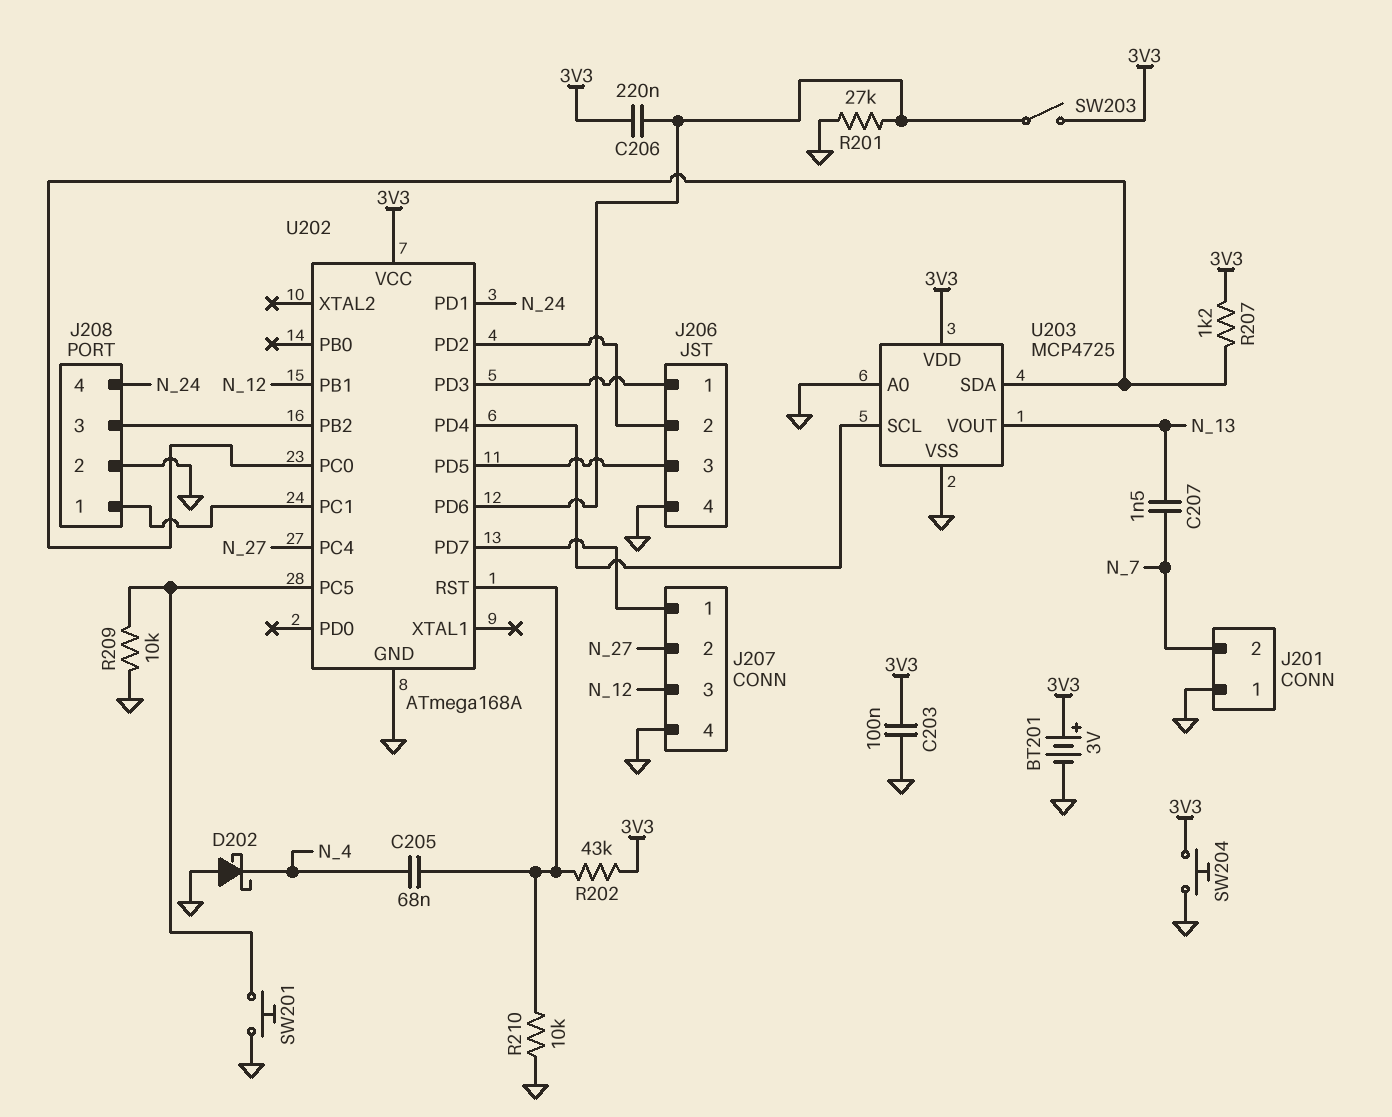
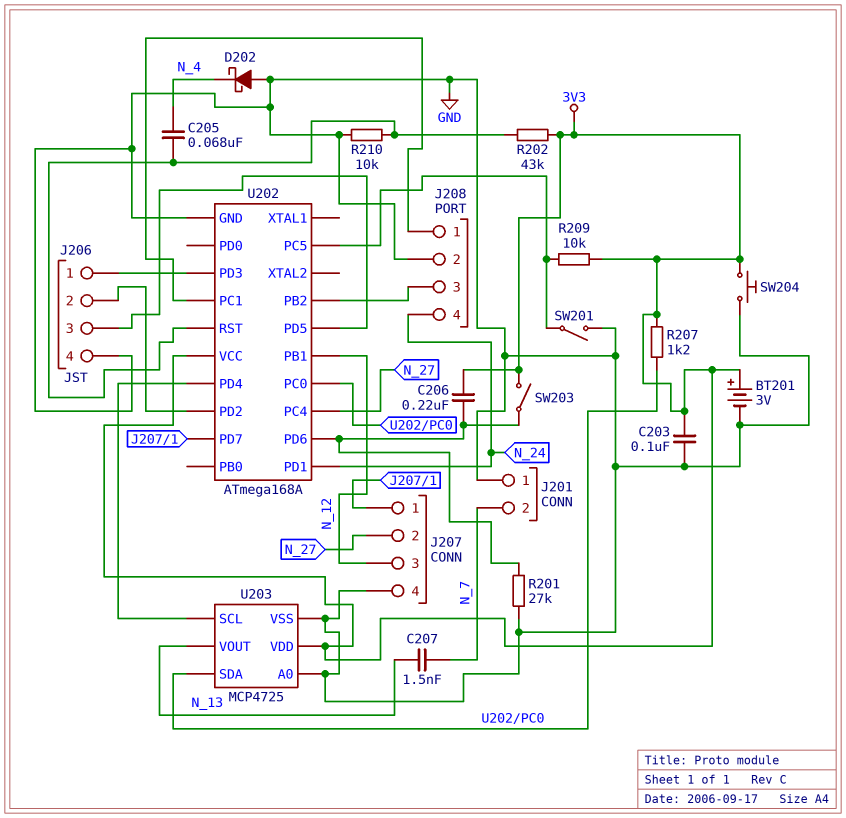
R209: 10k (GND, U202/PC5) -> 10k (3V3, U202/PC5)
SW201: button (GND, U202/PC5) -> switch (GND, U202/PC5)

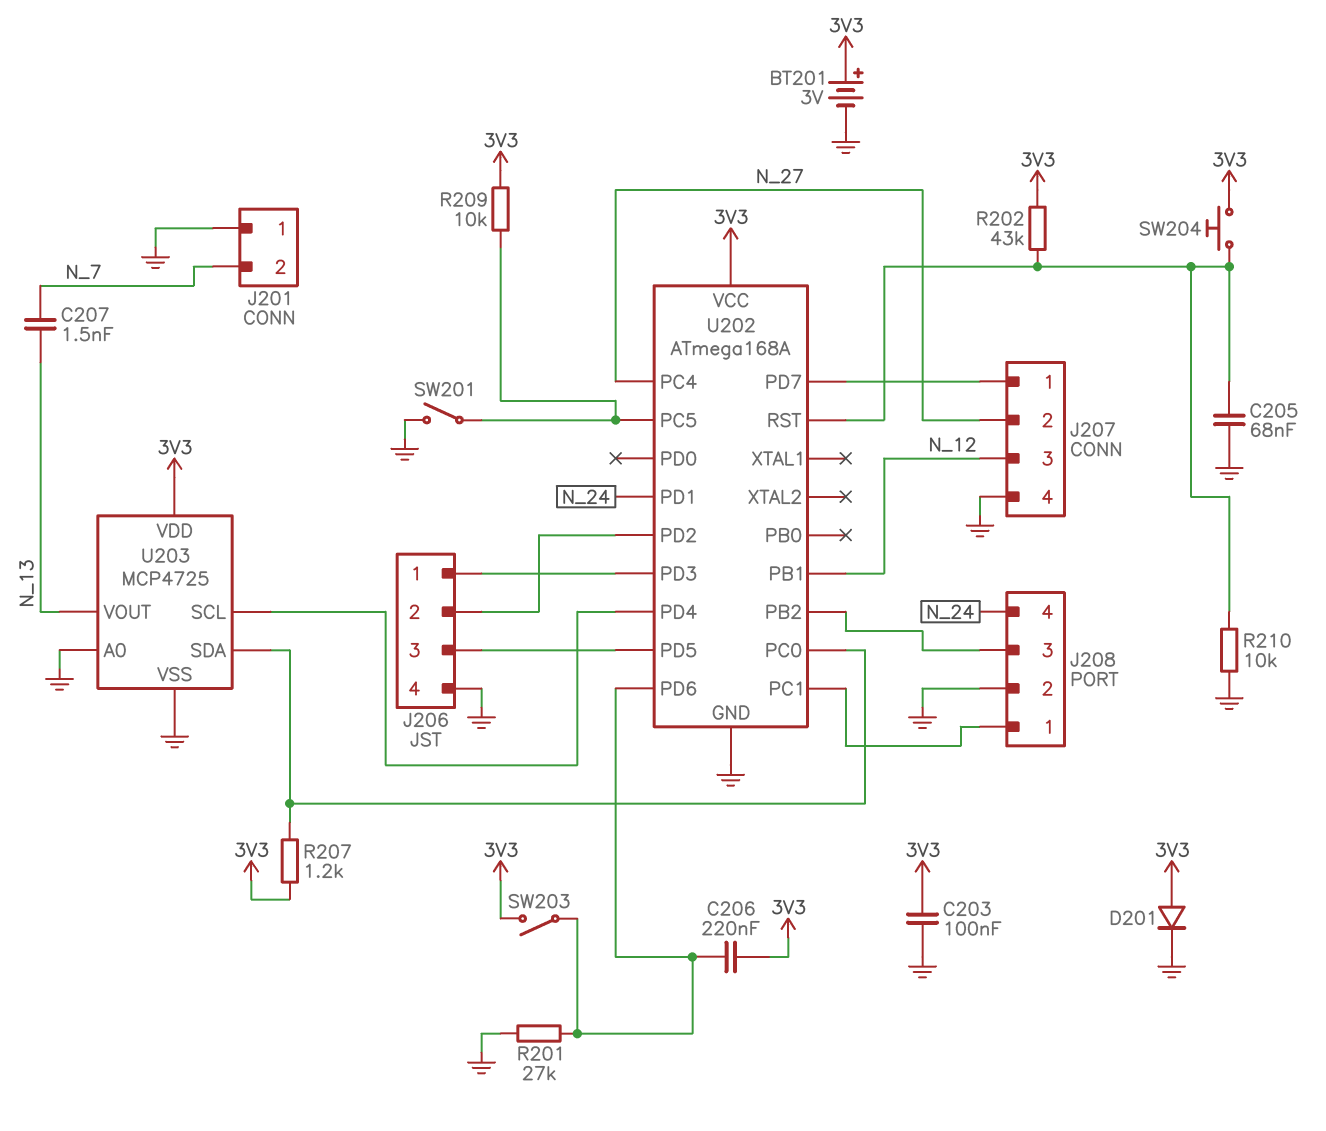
C205: 68nF (N_4, U202/RST) -> 68nF (GND, U202/RST)
D201: none -> diode (A 3V3, K GND)
D202: schottky (A GND, K N_4) -> none
SW204: button (3V3, GND) -> button (3V3, U202/RST)

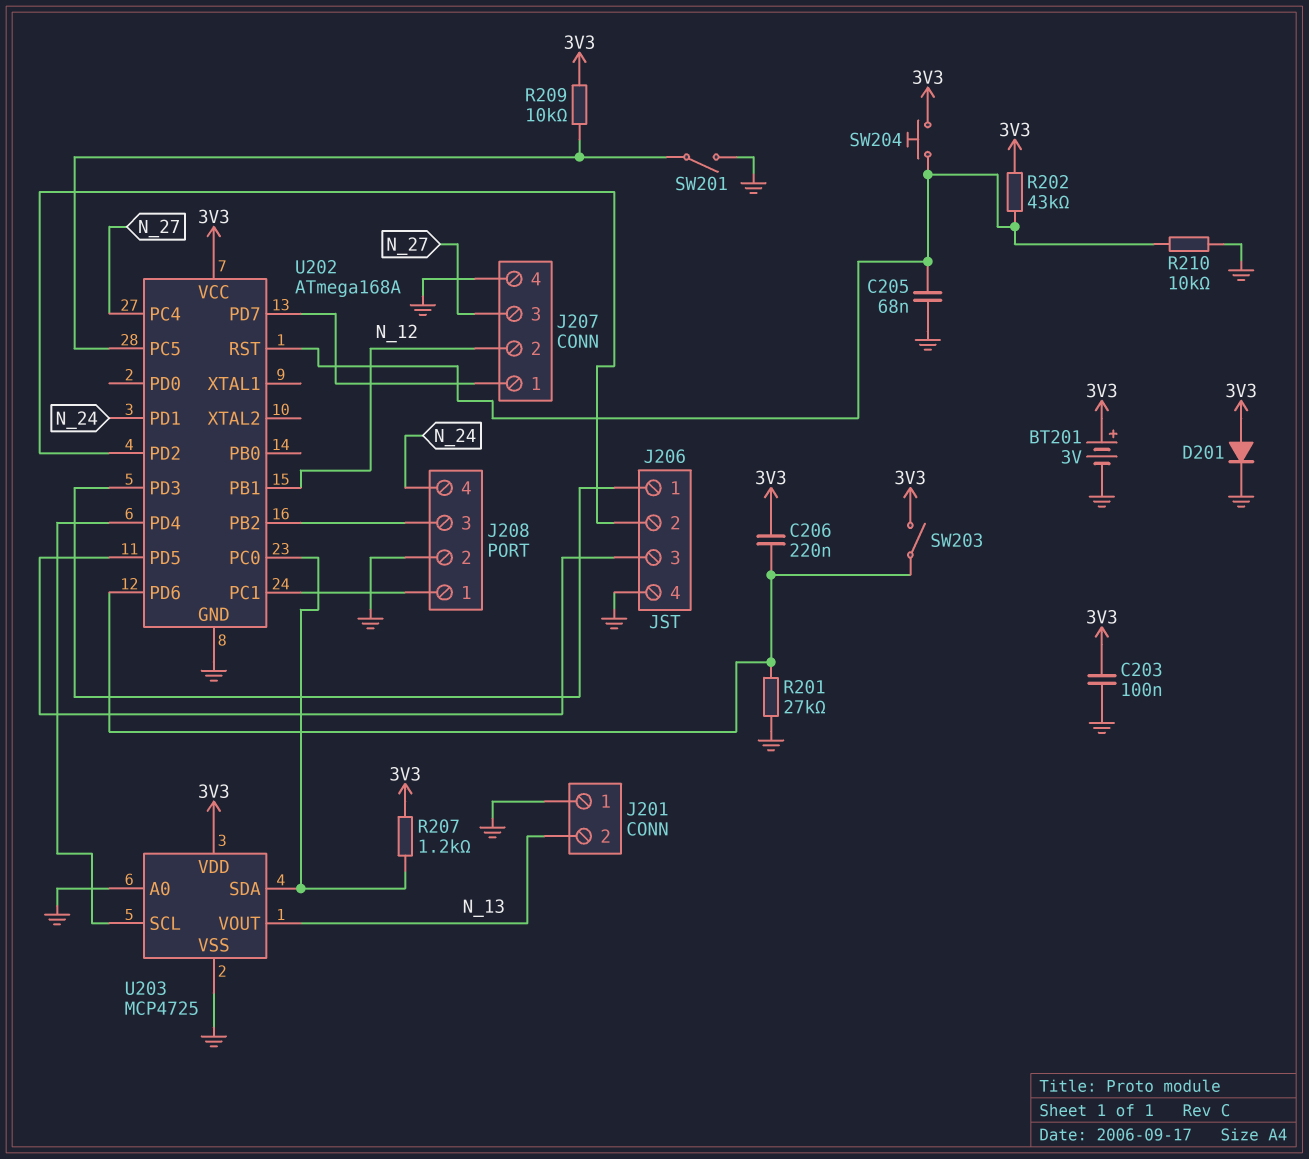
C207: 1.5nF (N_7, N_13) -> none
J201 pin 2: N_7 -> N_13
J207 pin 2: N_27 -> N_12
J207 pin 3: N_12 -> N_27

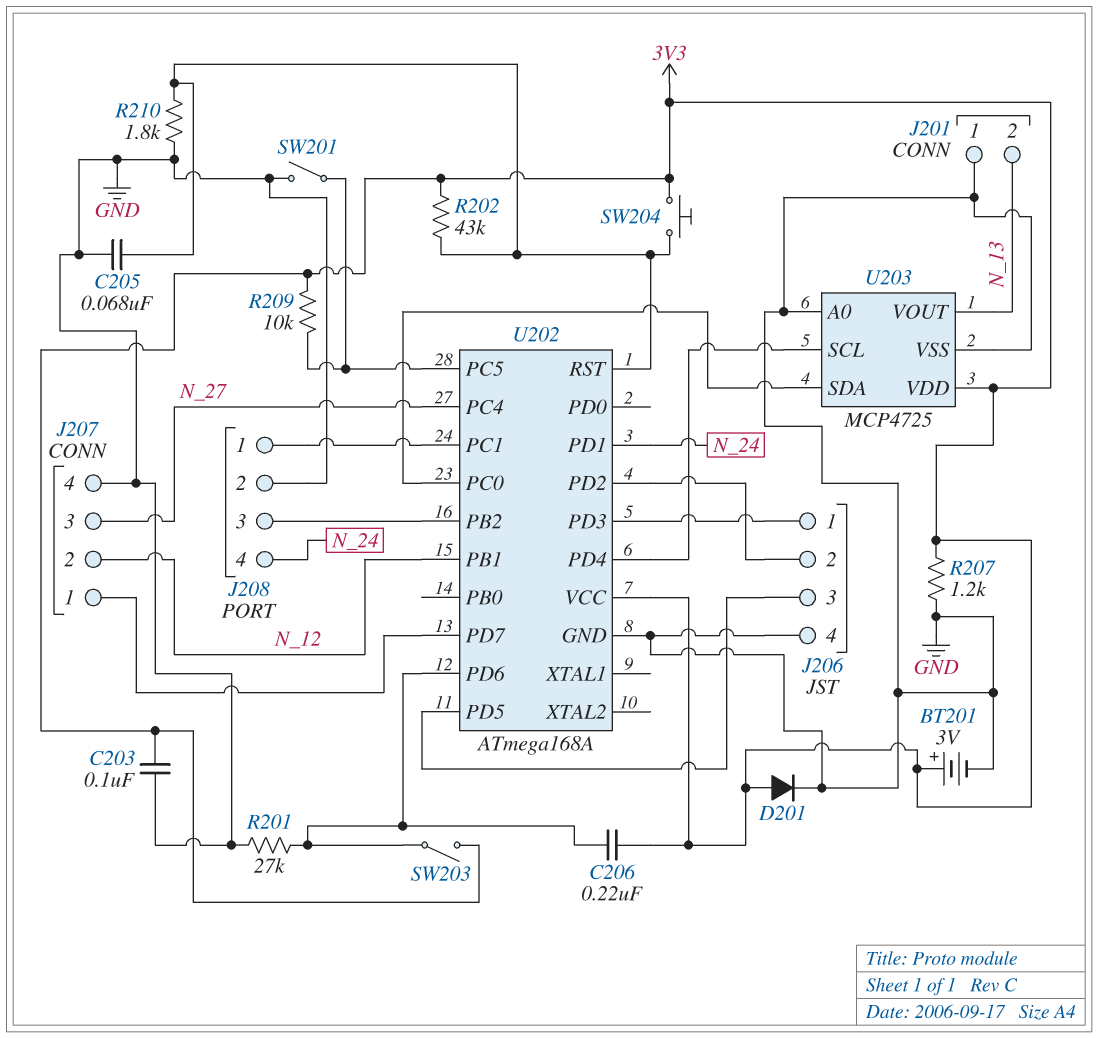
R207: 1.2k (3V3, U202/PC0) -> 1.2k (3V3, GND)
R210: 10k (GND, U202/RST) -> 1.8k (GND, U202/RST)

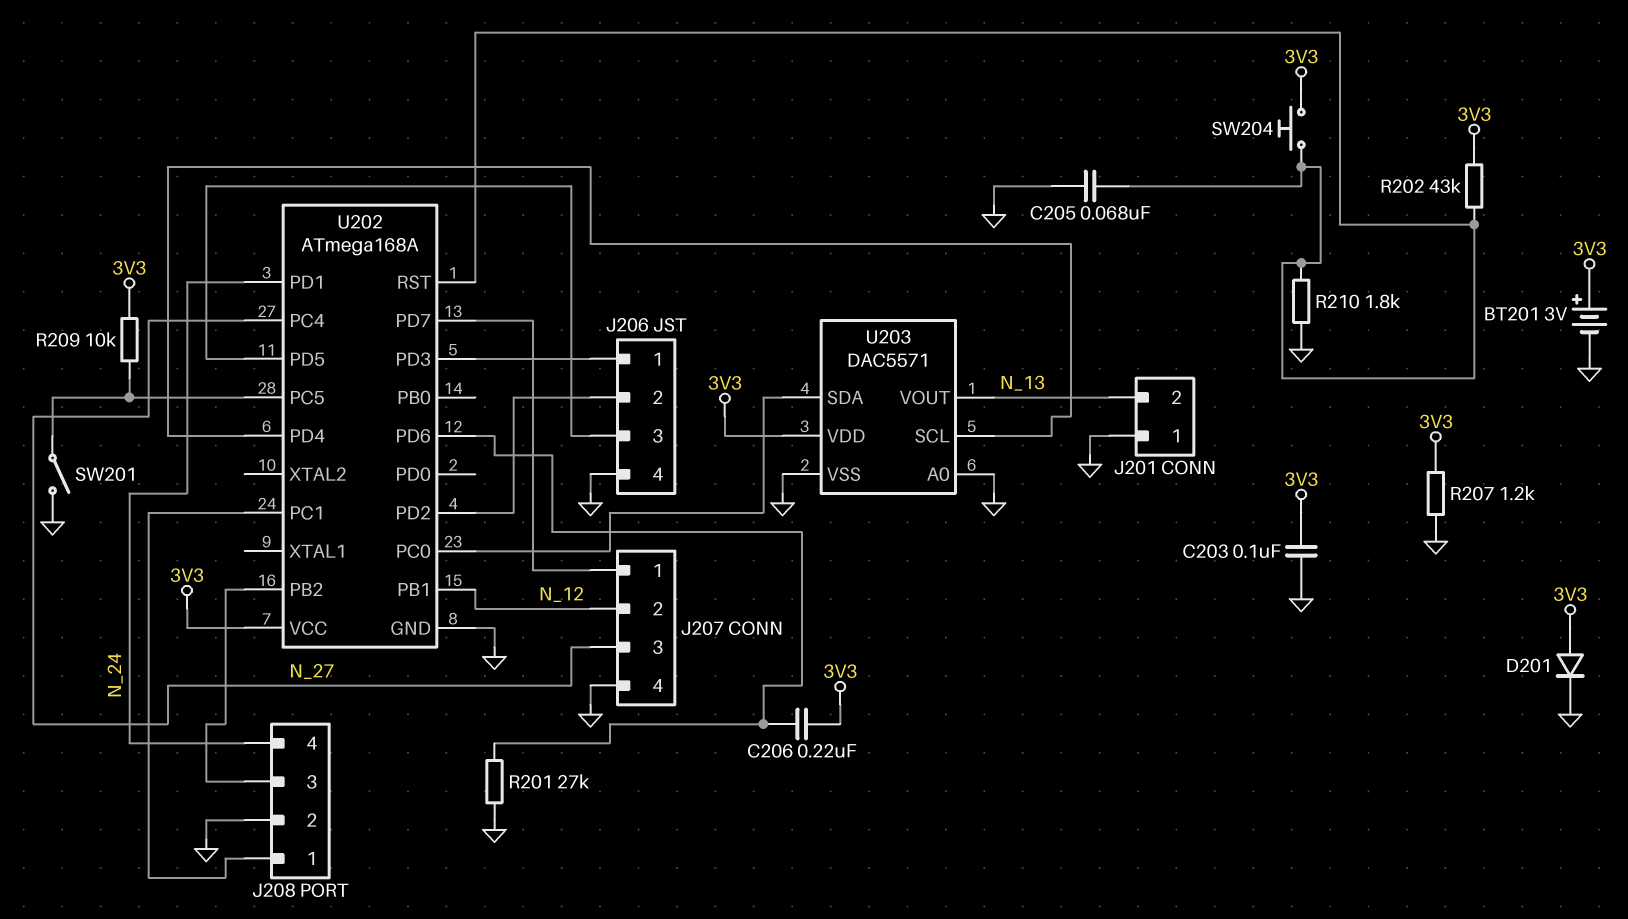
SW203: switch (3V3, U202/PD6) -> none
U203: MCP4725 -> DAC5571

